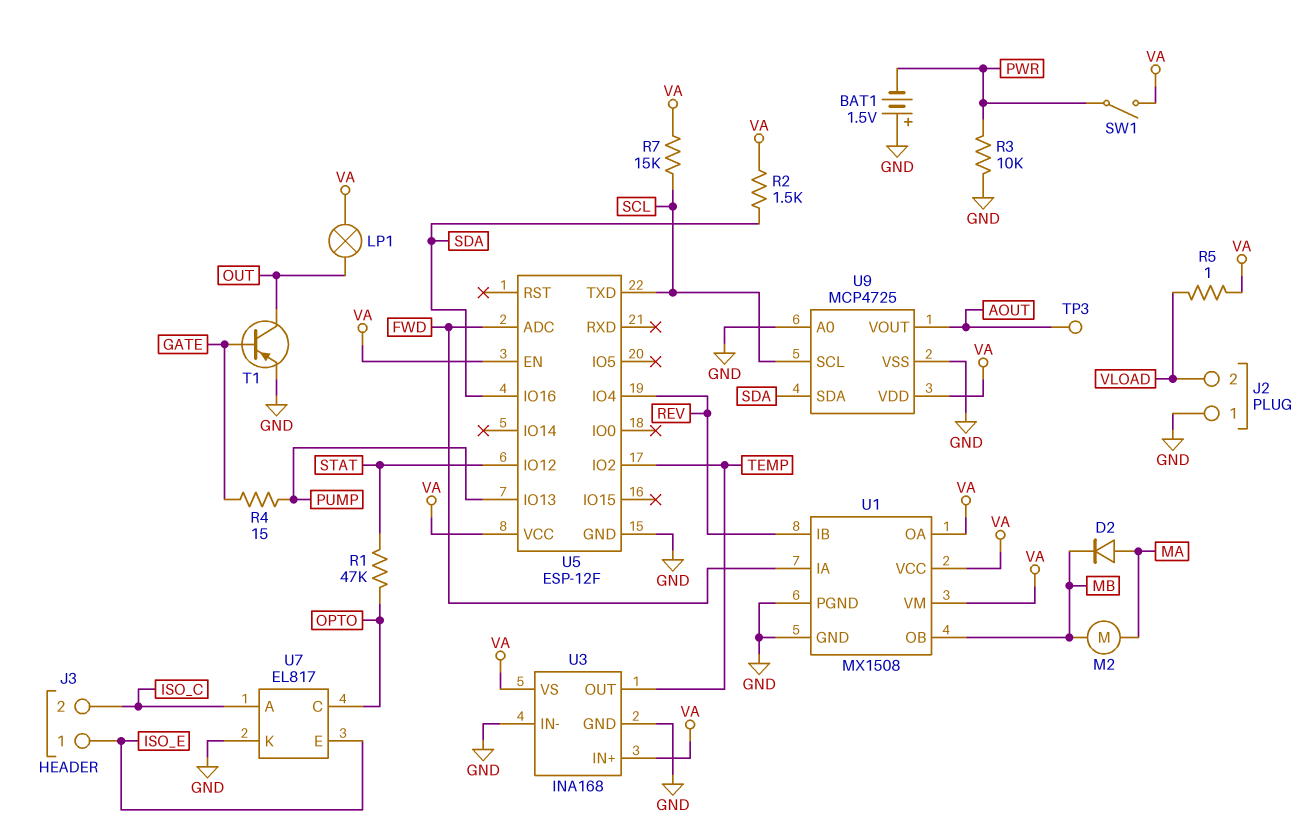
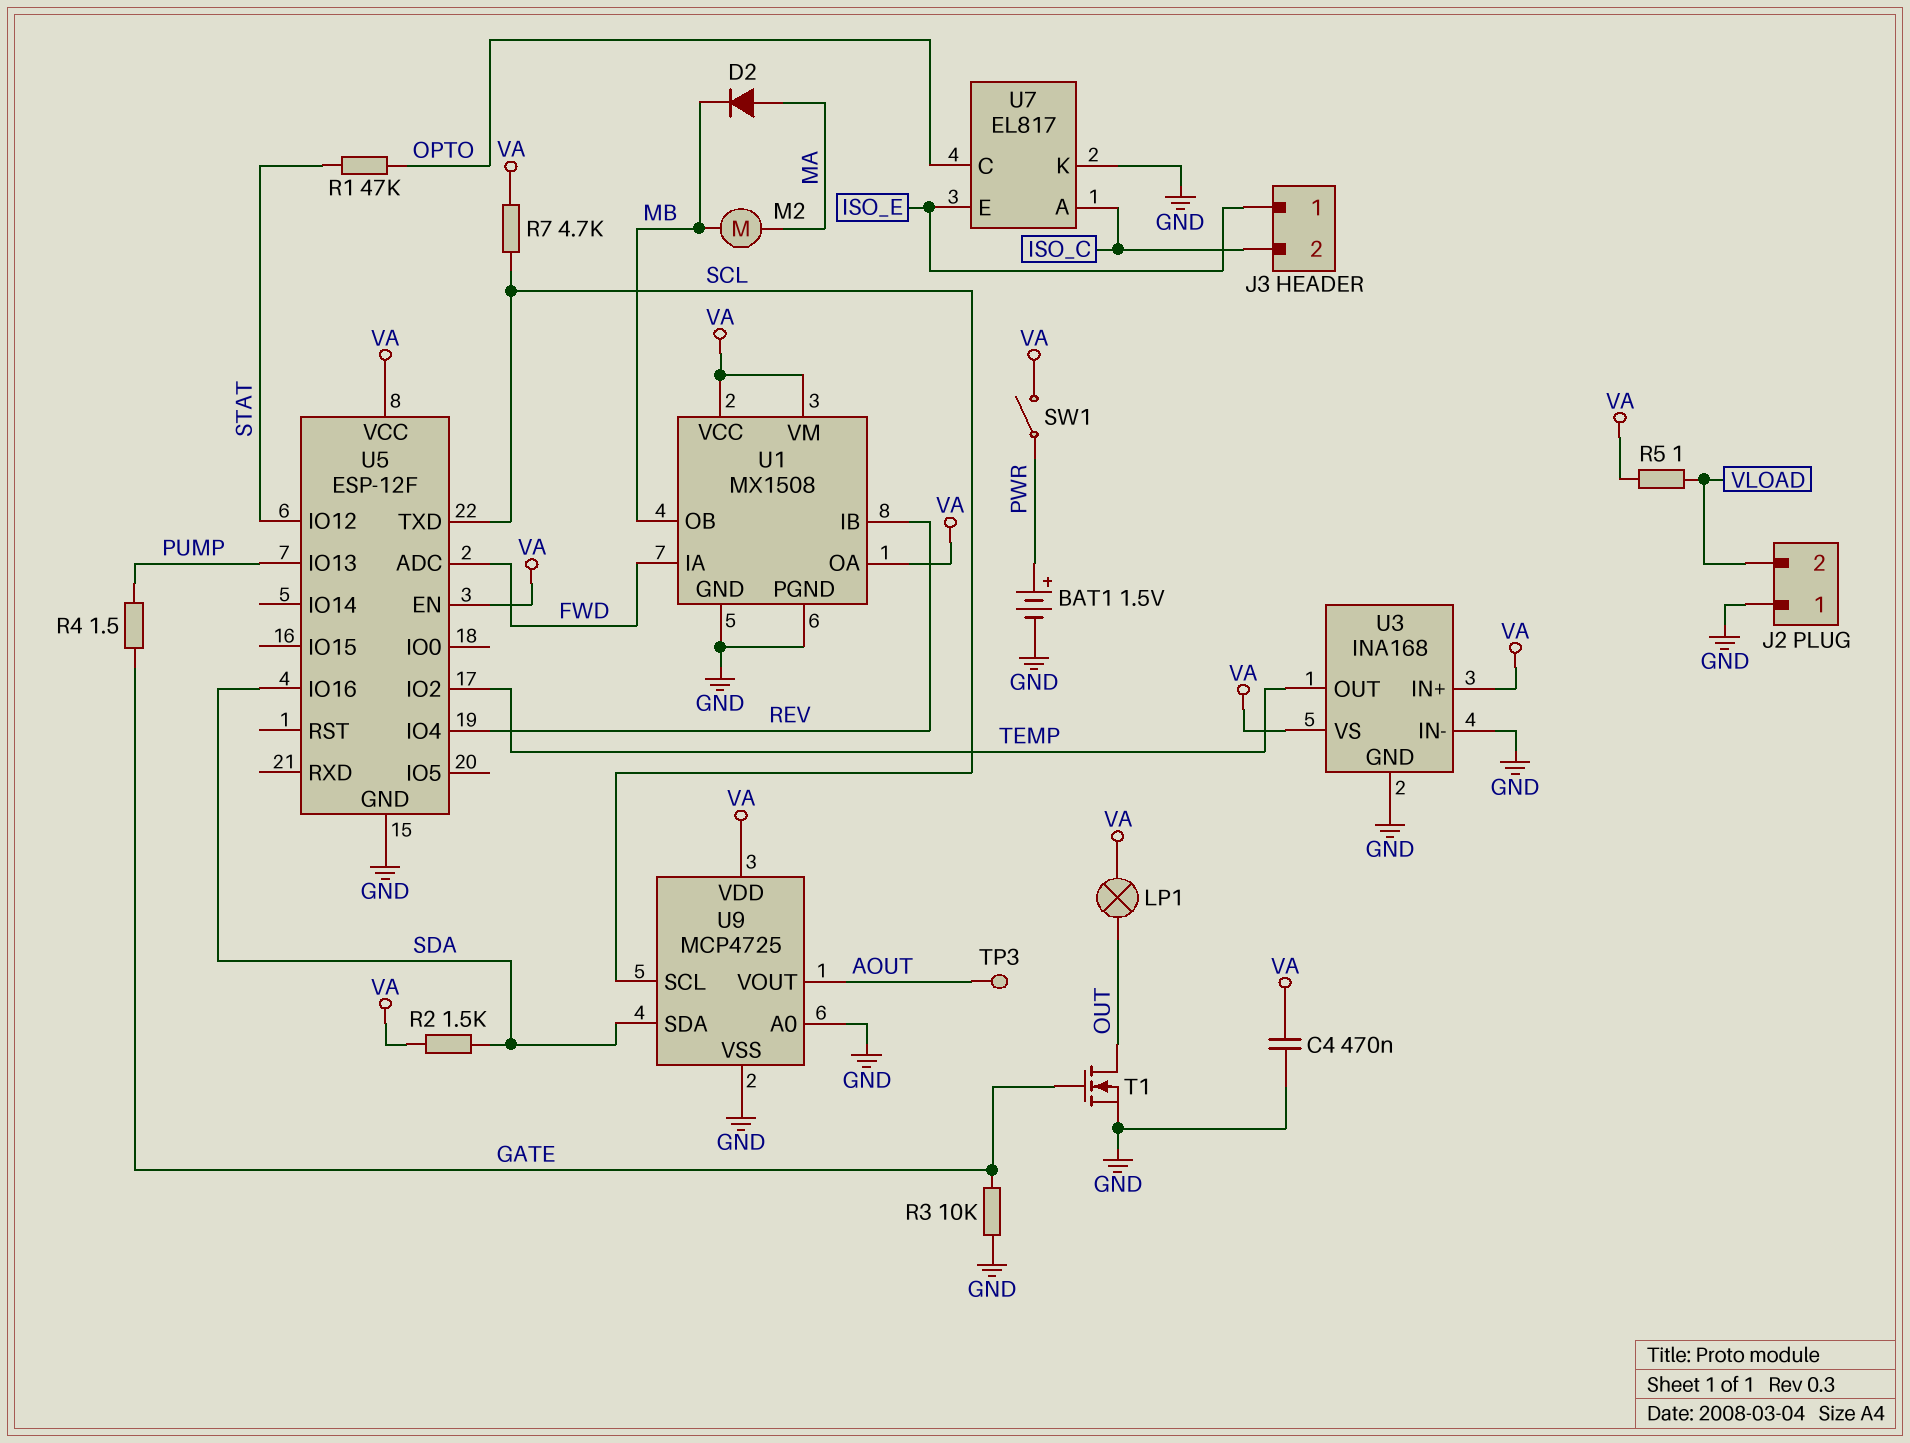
BAT1: 1.5V (plus GND, minus PWR) -> 1.5V (plus PWR, minus GND)
C4: none -> 470nF (GND, VA)
R3: 10k (GND, PWR) -> 10k (GATE, GND)
R4: 15 (GATE, PUMP) -> 1.5 (GATE, PUMP)
R7: 15k (SCL, VA) -> 4.7k (SCL, VA)
T1: PNP (B GATE, C OUT, E GND) -> NMOS (G GATE, D OUT, S GND)

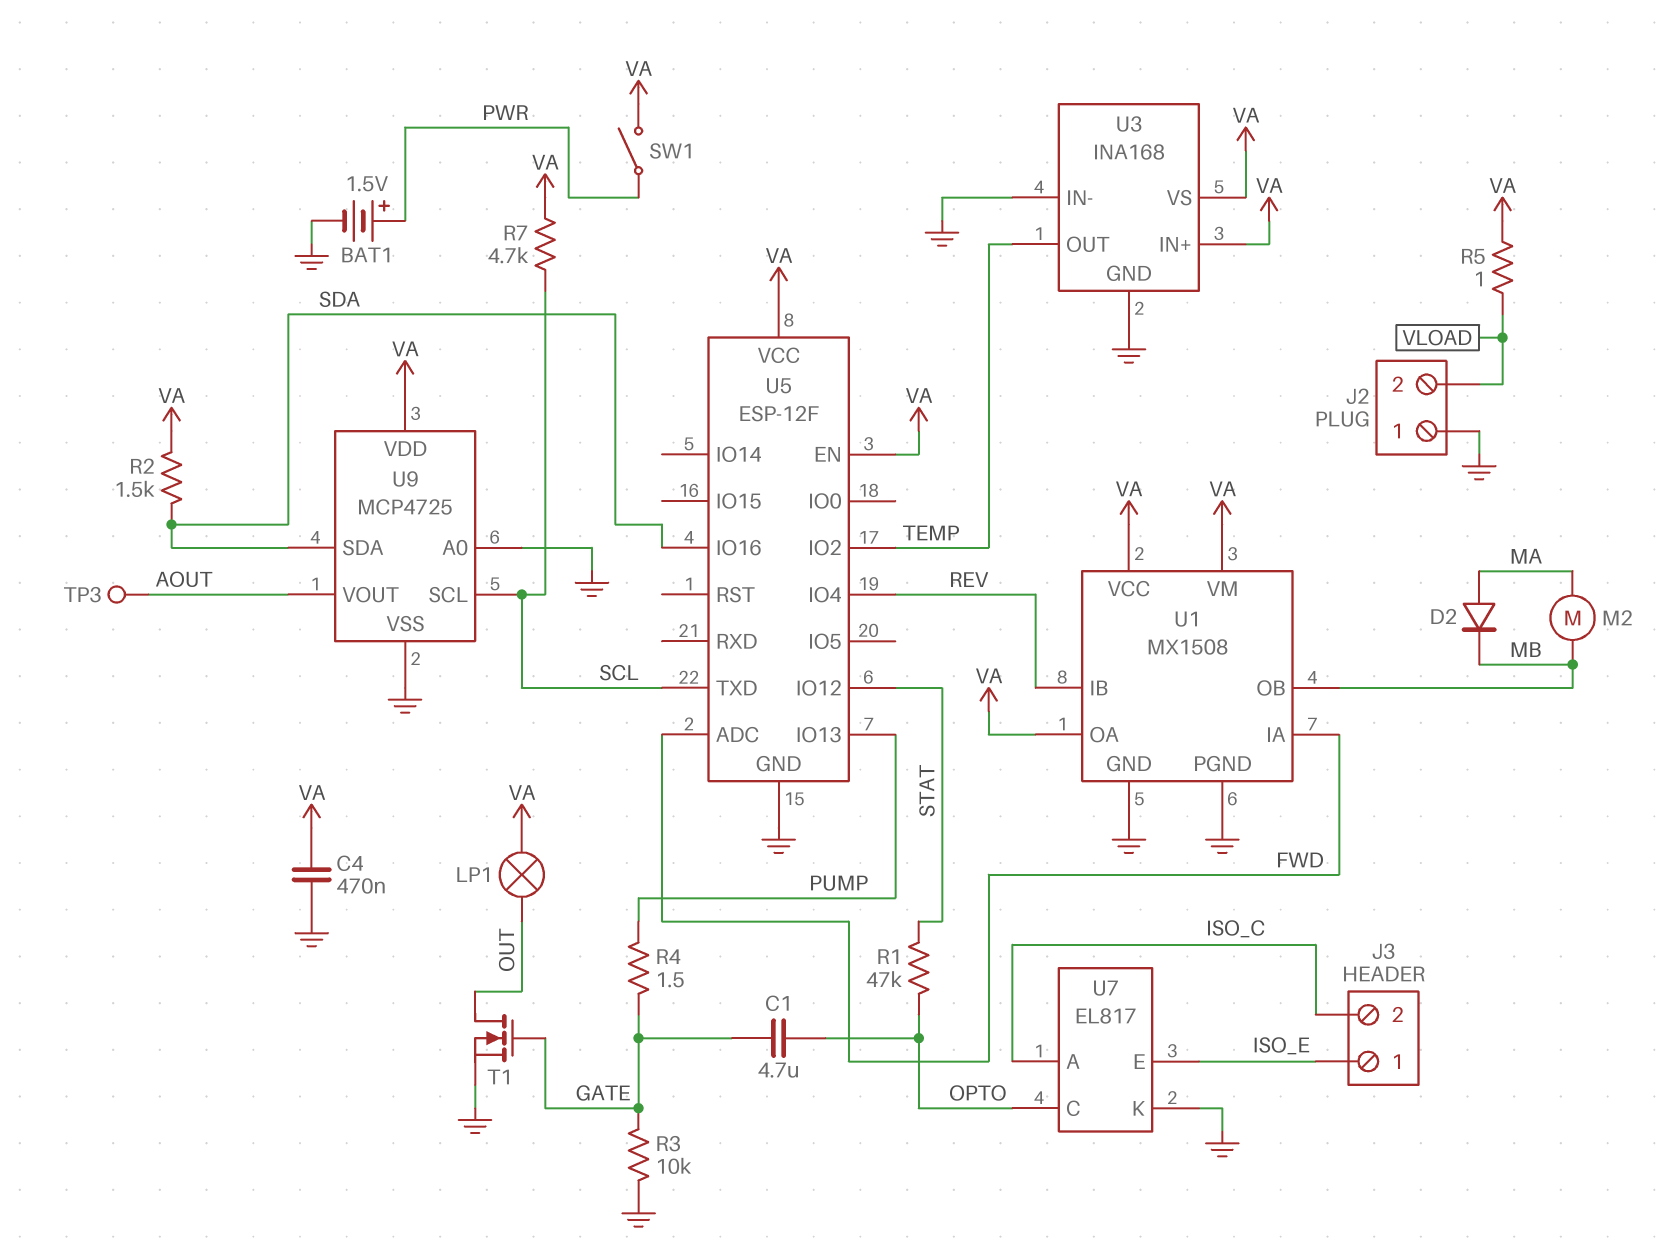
C1: none -> 4.7uF (GATE, OPTO)

